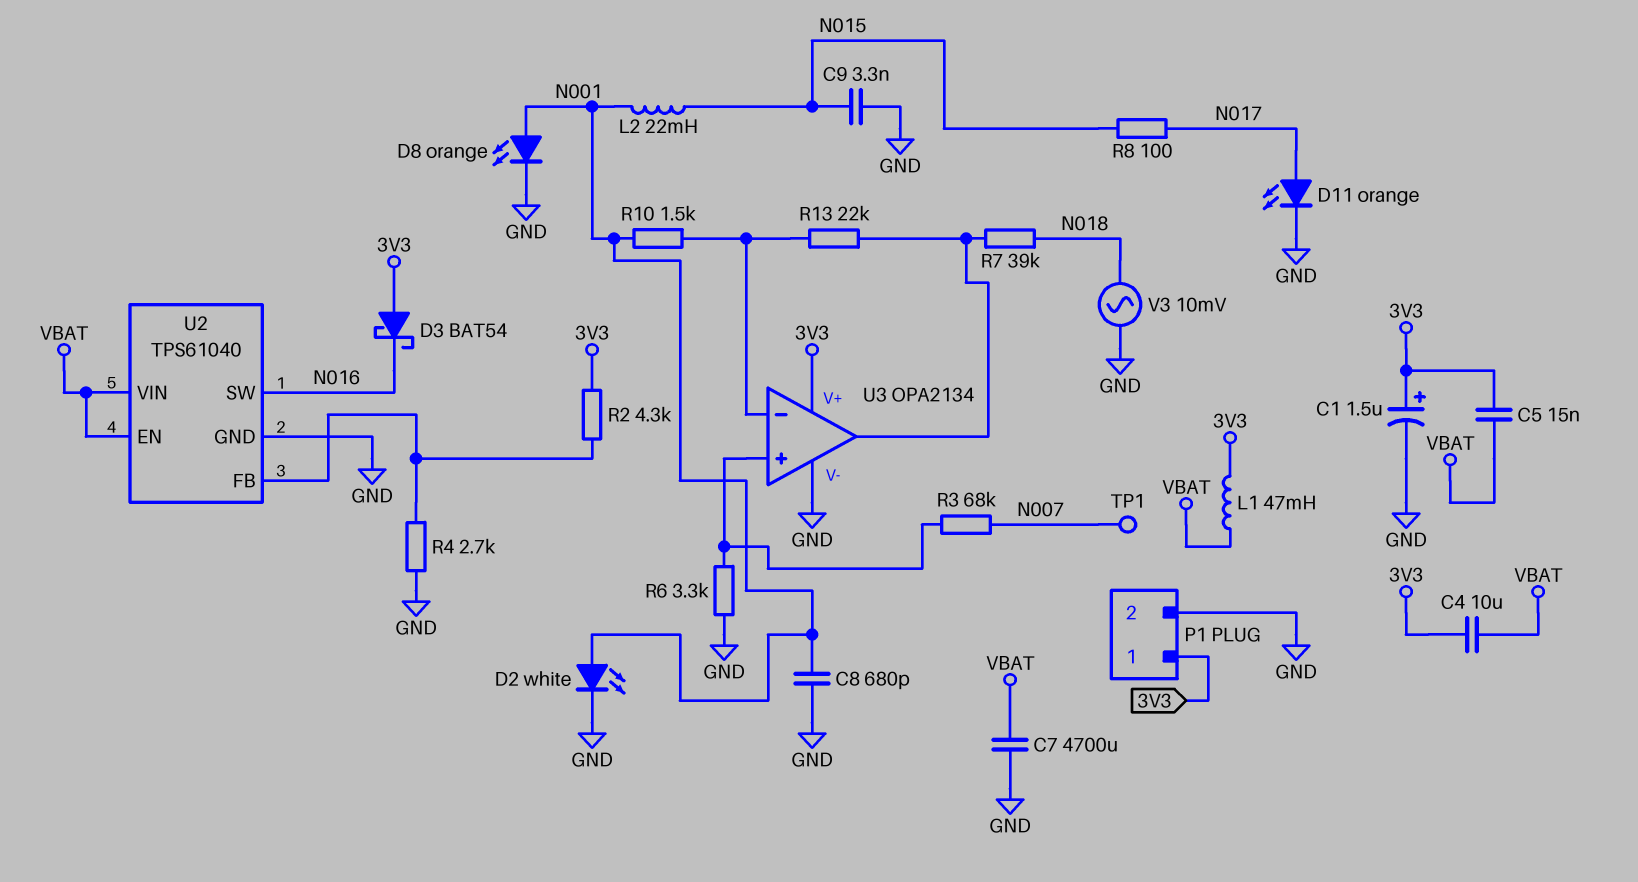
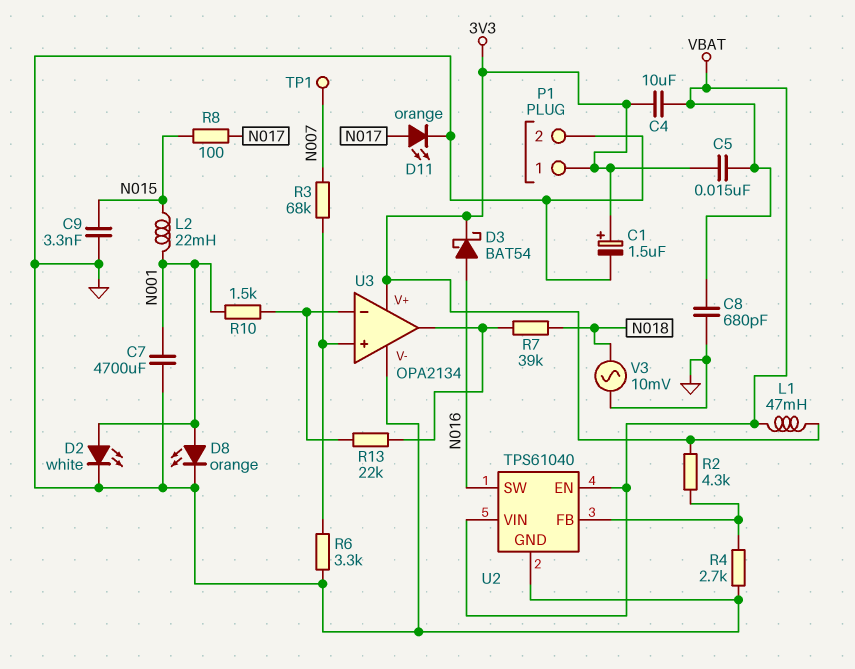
C7: 4700uF (GND, VBAT) -> 4700uF (GND, N001)
C8: 680pF (GND, N001) -> 680pF (GND, VBAT)
D3: schottky BAT54 (A 3V3, K N016) -> schottky BAT54 (A N016, K 3V3)

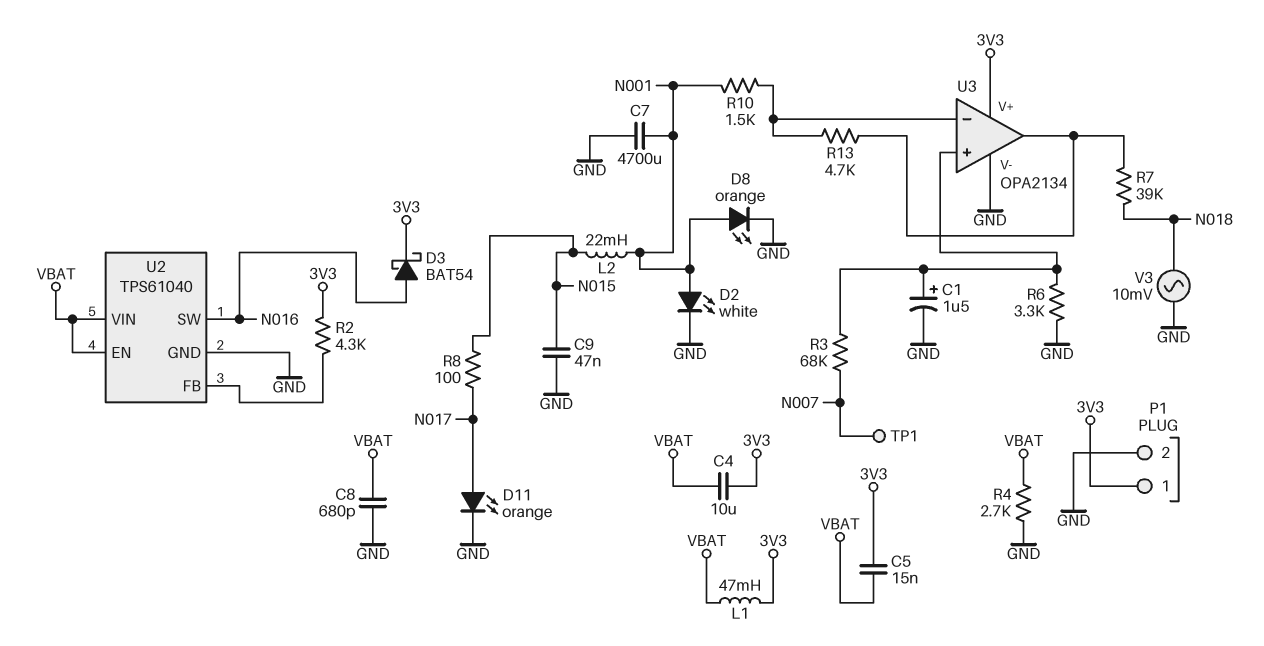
C1: 1.5uF (plus 3V3, minus GND) -> 1.5uF (plus U3/in+, minus GND)
C9: 3.3nF (GND, N015) -> 47nF (GND, N015)
R4: 2.7k (GND, U2/FB) -> 2.7k (GND, VBAT)
R13: 22k (U3/in-, U3/out) -> 4.7k (U3/in-, U3/out)

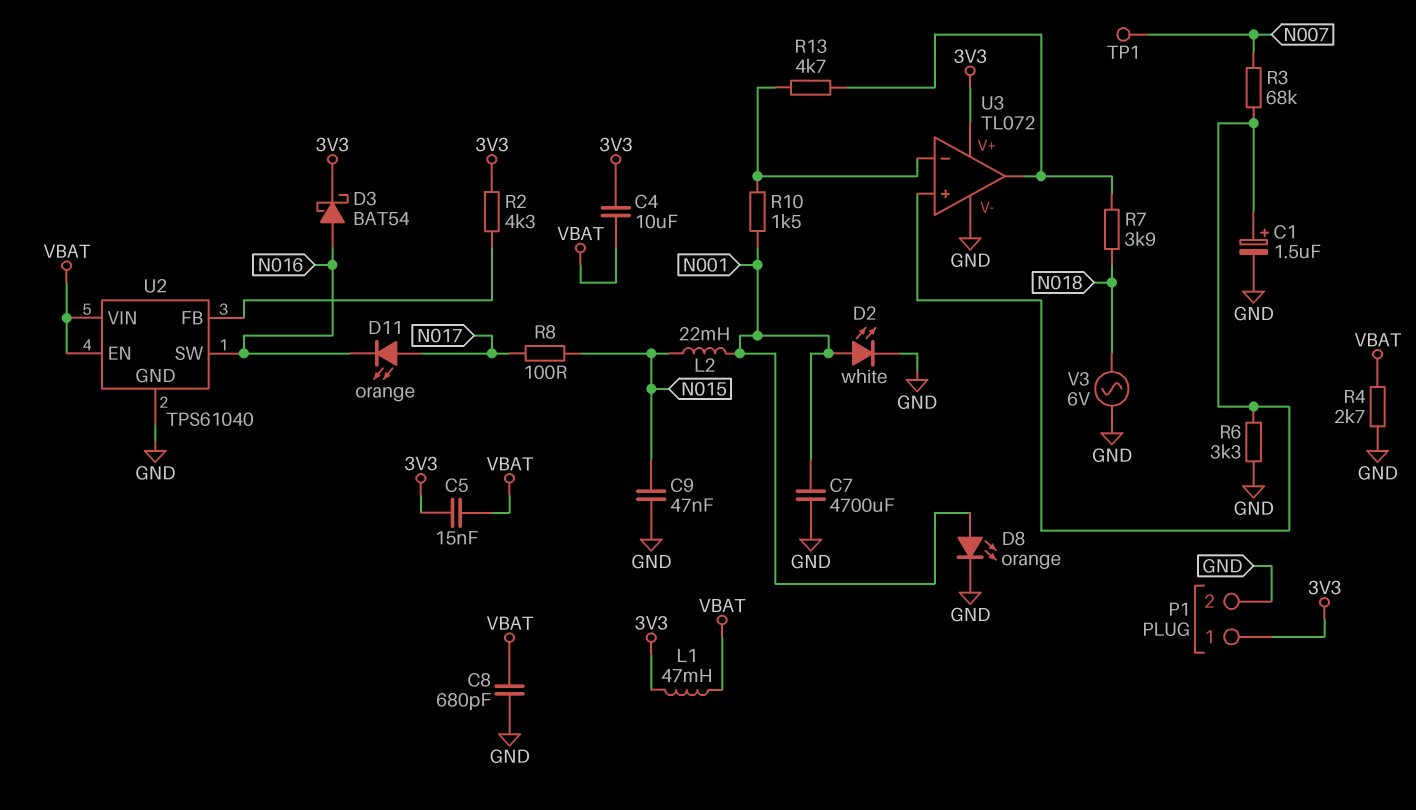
D11: LED orange (A N017, K GND) -> LED orange (A N017, K N016)
R7: 39k (N018, U3/out) -> 3.9k (N018, U3/out)
U3: OPA2134 -> TL072
V3: AC 10mV (GND, N018) -> AC 6V (GND, N018)

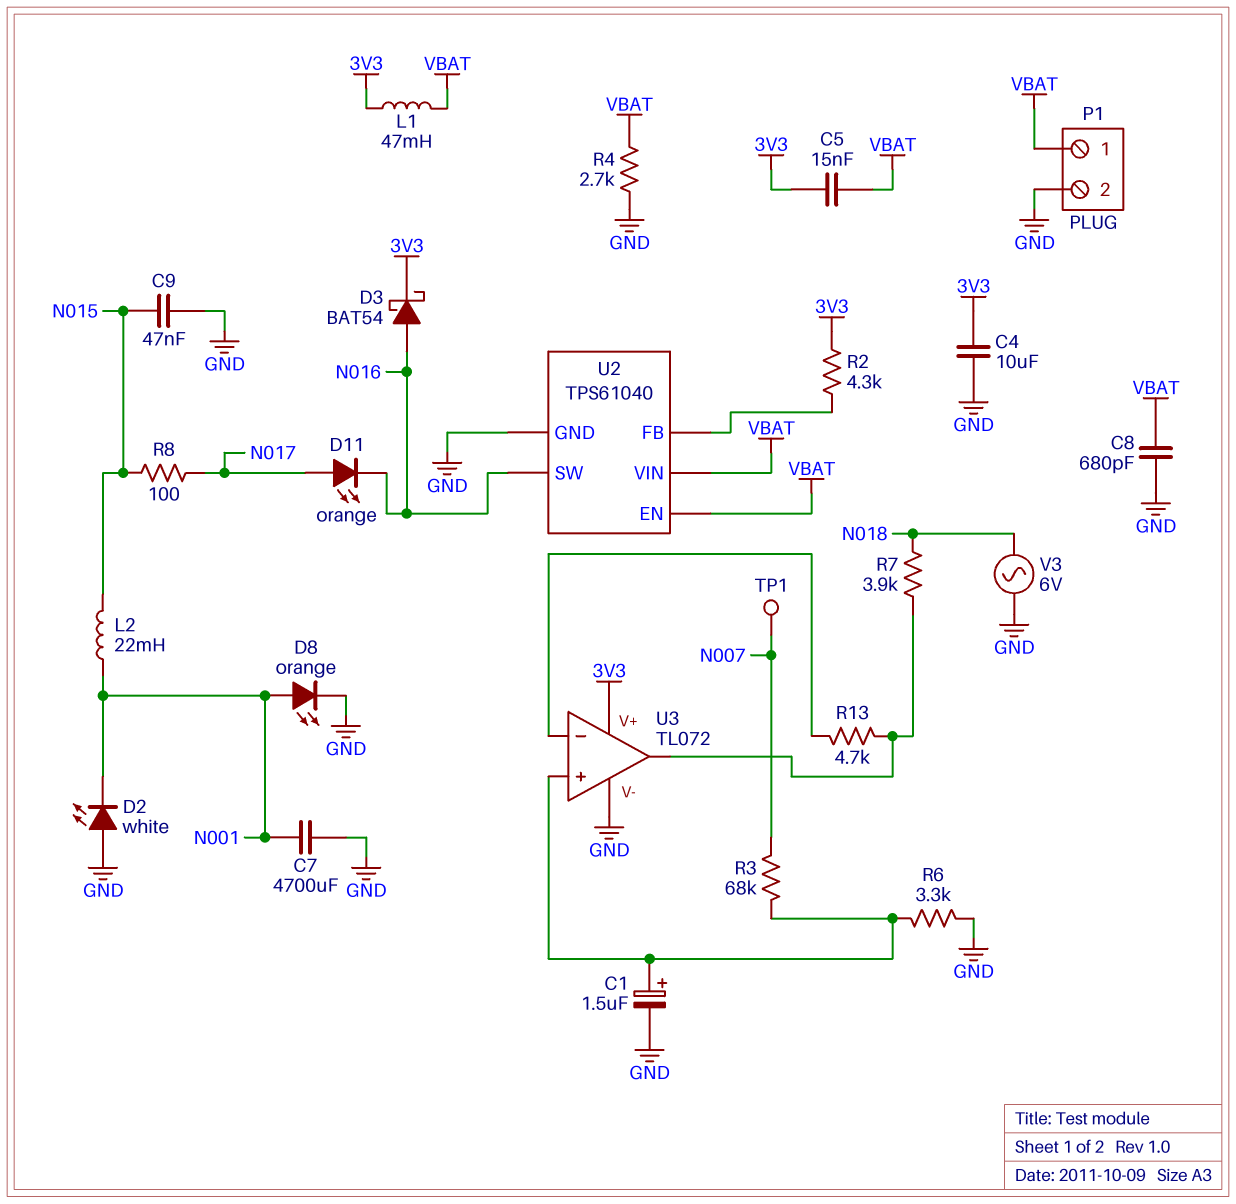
C4: 10uF (3V3, VBAT) -> 10uF (3V3, GND)
D2: LED white (A N001, K GND) -> LED white (A GND, K N001)
P1 pin 1: 3V3 -> VBAT
R10: 1.5k (N001, U3/in-) -> none

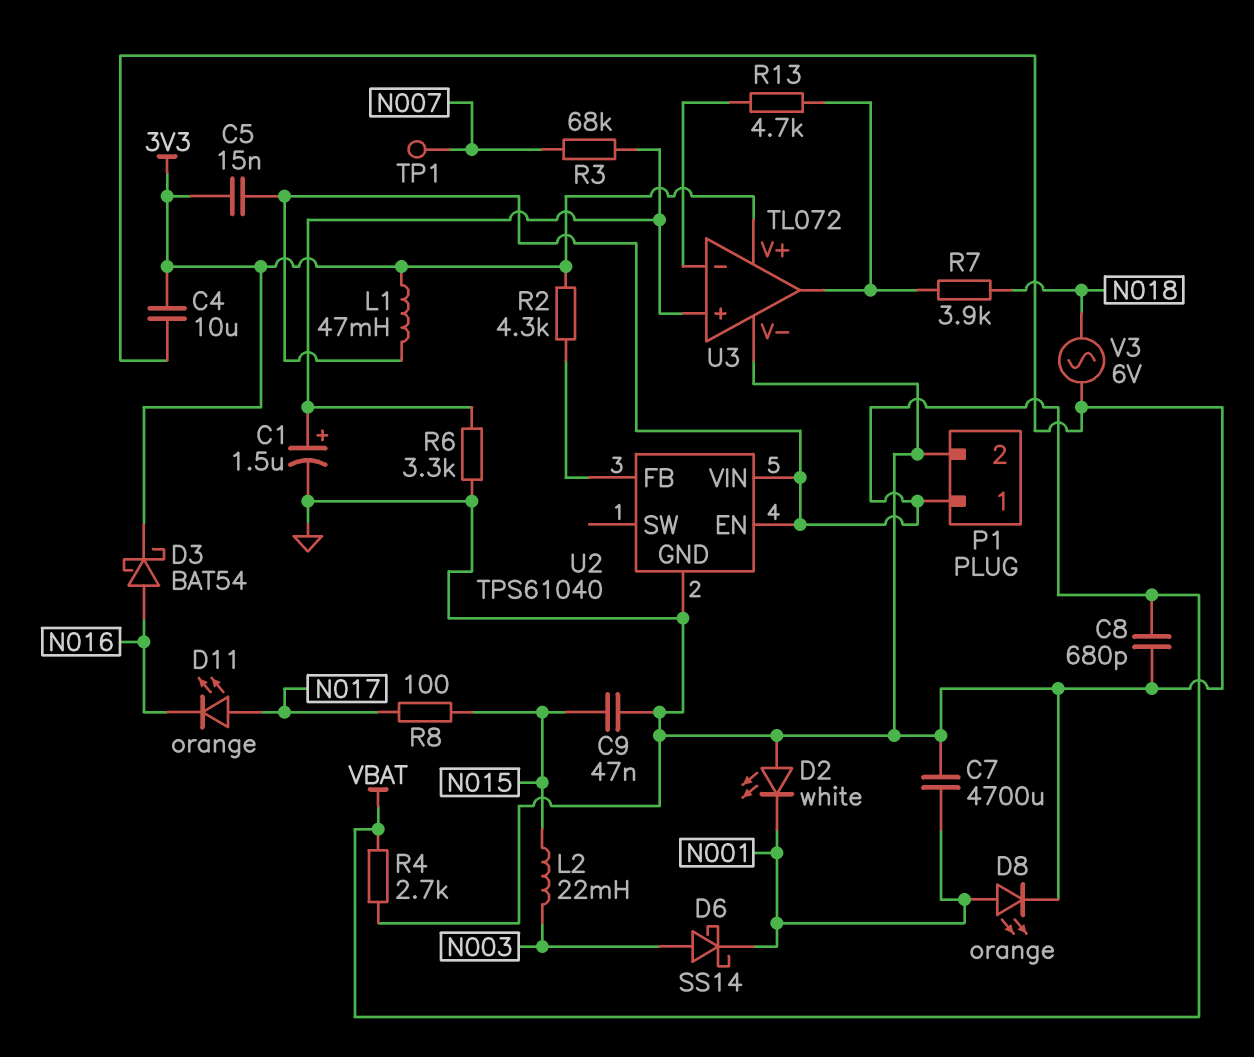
D6: none -> schottky SS14 (A N003, K N001)
L2: 22mH (N001, N015) -> 22mH (N003, N015)
U2 pin SW: N016 -> none

